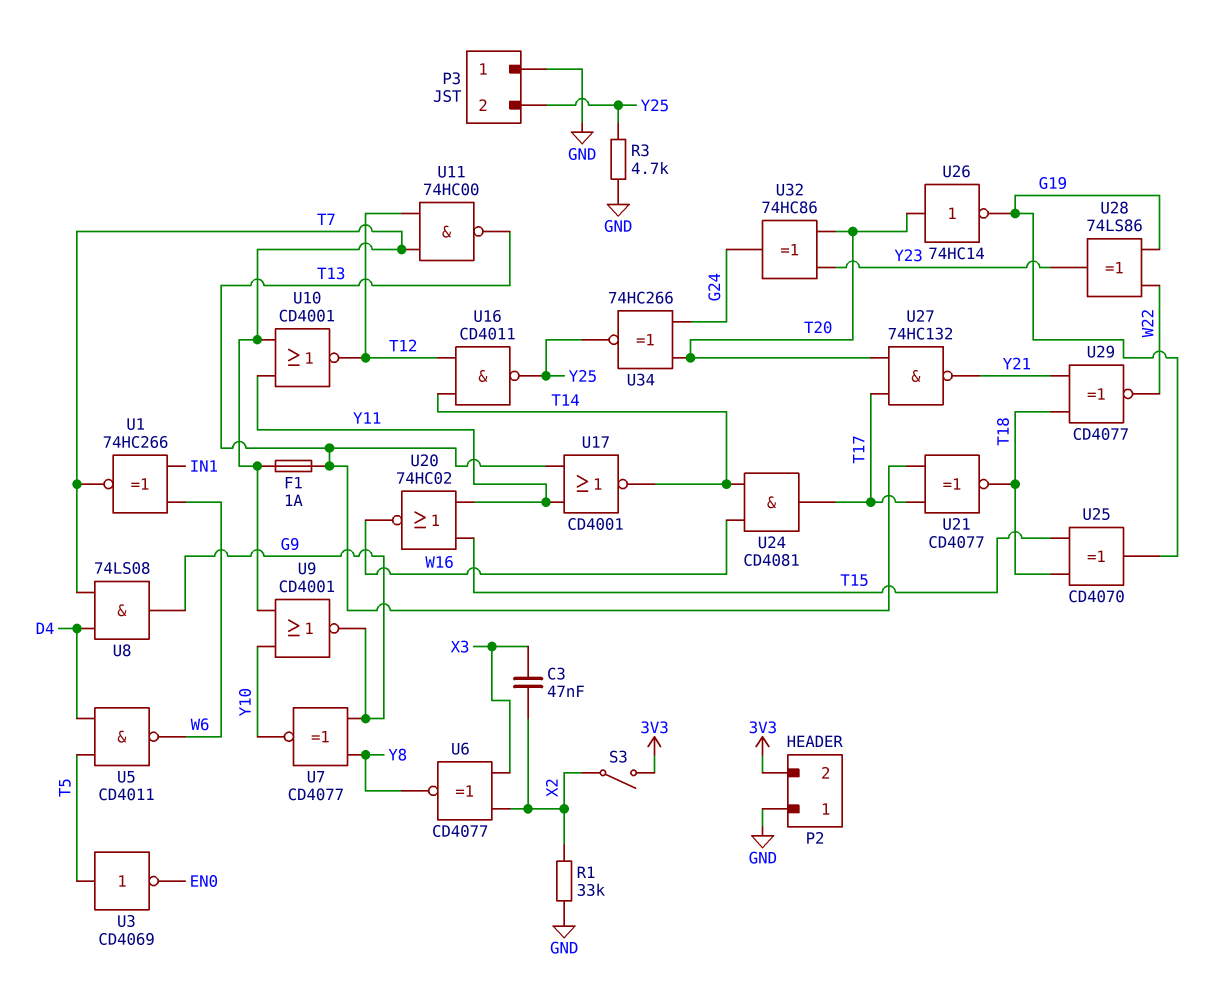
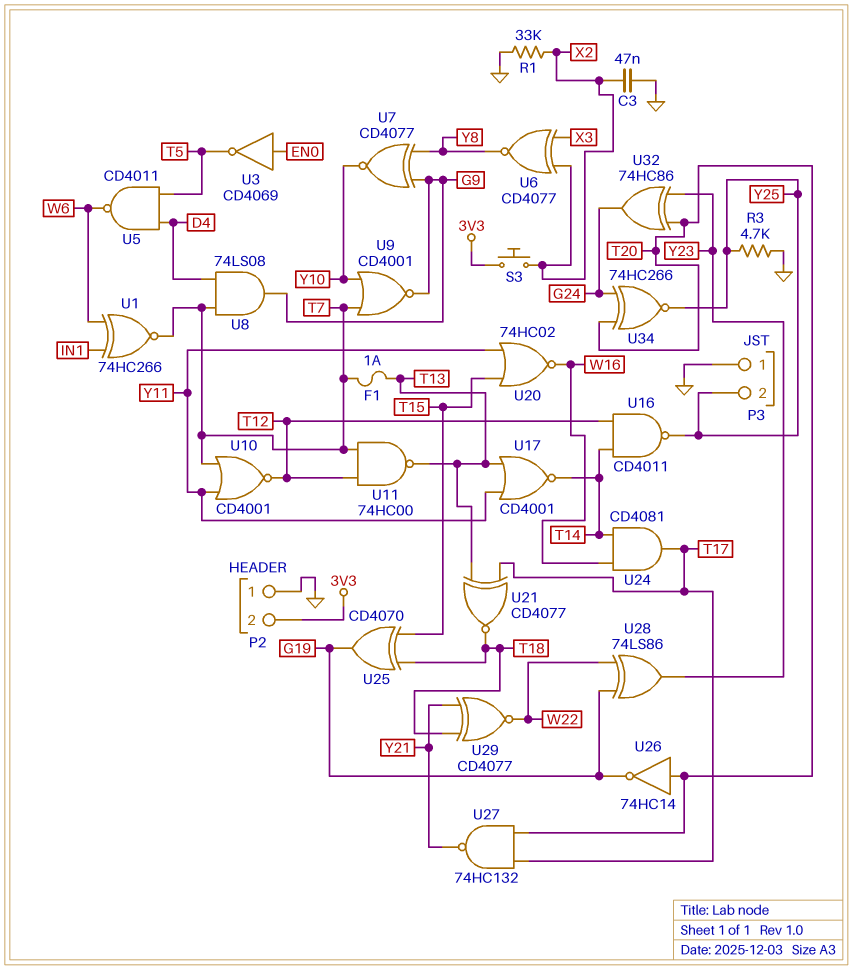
C3: 47nF (X2, X3) -> 47nF (GND, X2)
S3: switch (3V3, X2) -> button (3V3, X2)
U3: NOT CD4069 (in T5, out EN0) -> NOT CD4069 (in EN0, out T5)

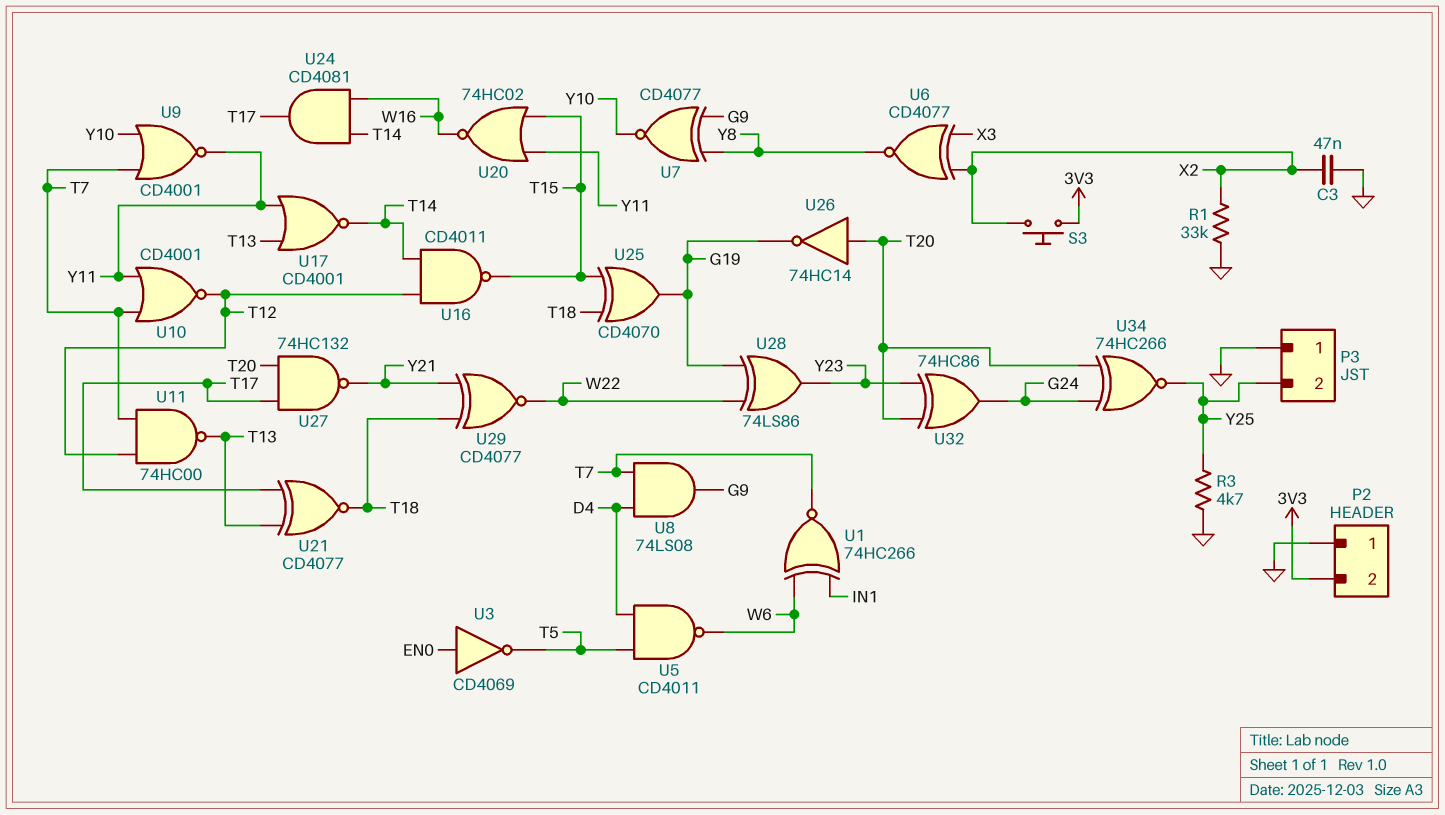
F1: 1A (T7, T13) -> none
U9: NOR CD4001 (in T7, in Y10, out G9) -> NOR CD4001 (in T7, in Y10, out Y11)
U16: NAND CD4011 (in T12, in T14, out Y25) -> NAND CD4011 (in T12, in T14, out T15)

